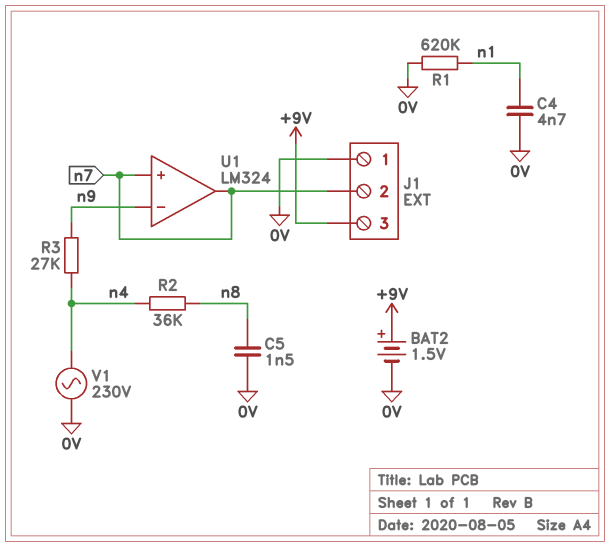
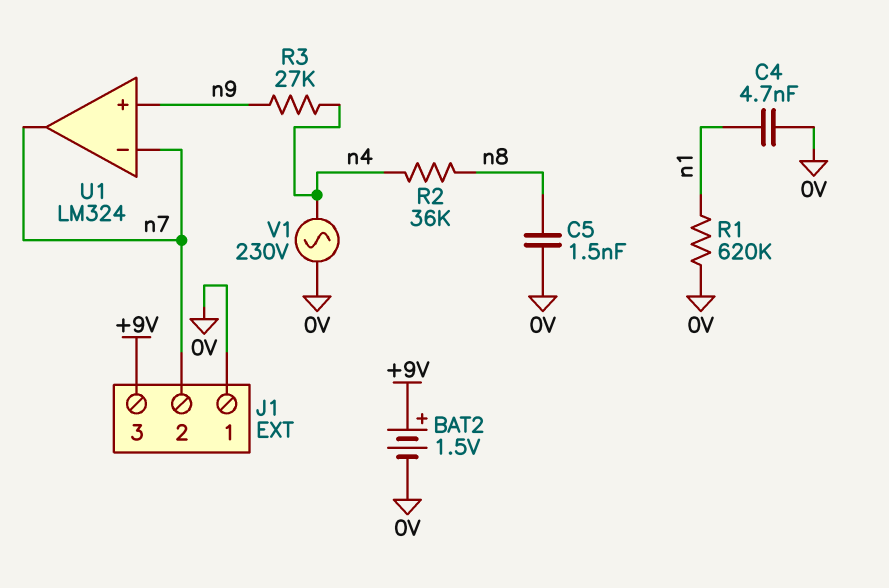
U1 pin in+: n7 -> n9
U1 pin in-: n9 -> n7

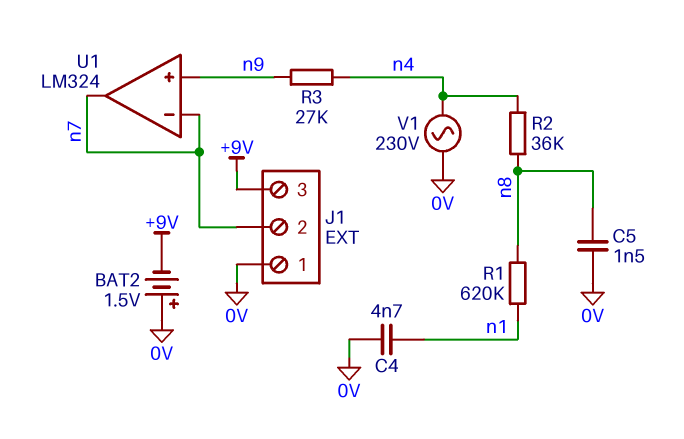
BAT2: 1.5V (plus +9V, minus 0V) -> 1.5V (plus 0V, minus +9V)
R1: 620k (0V, n1) -> 620k (n1, n8)

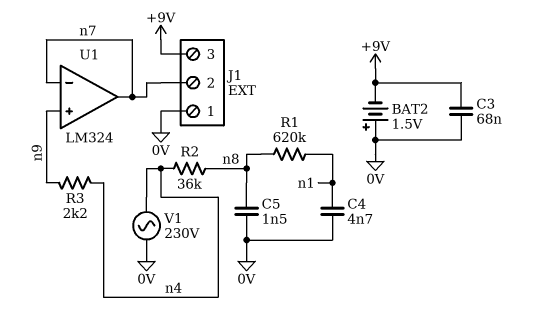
C3: none -> 68nF (+9V, 0V)
R3: 27k (n4, n9) -> 2.2k (n4, n9)

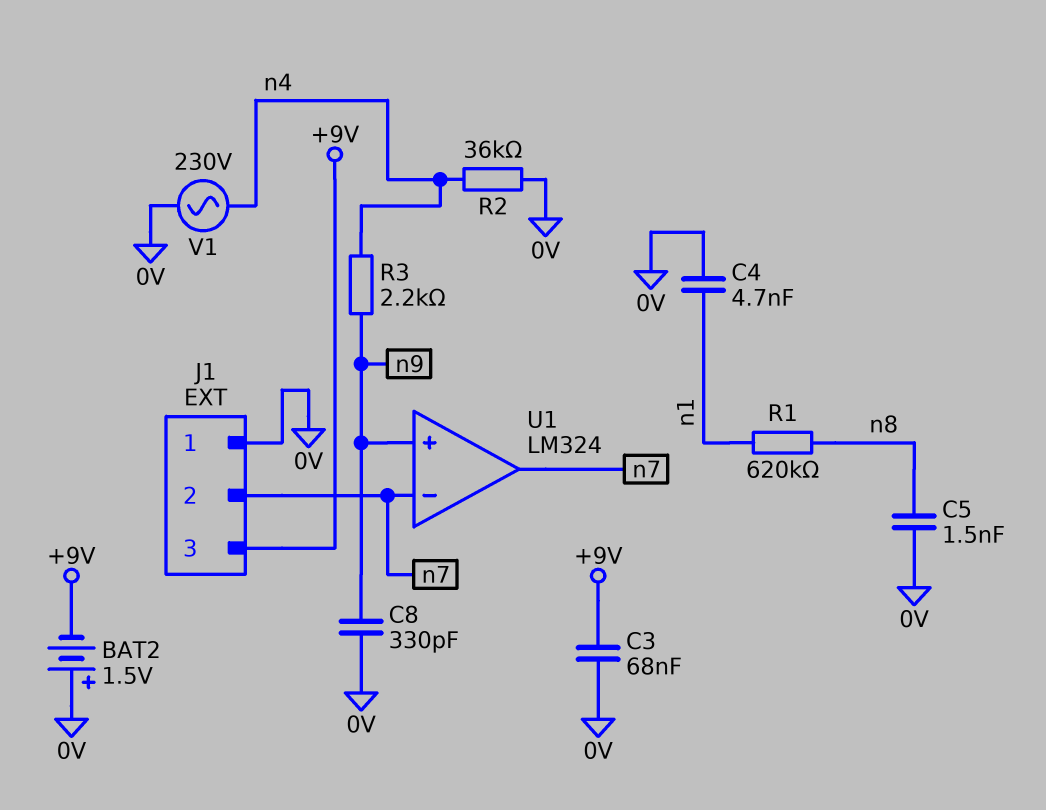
C8: none -> 330pF (0V, n9)
R2: 36k (n4, n8) -> 36k (0V, n4)

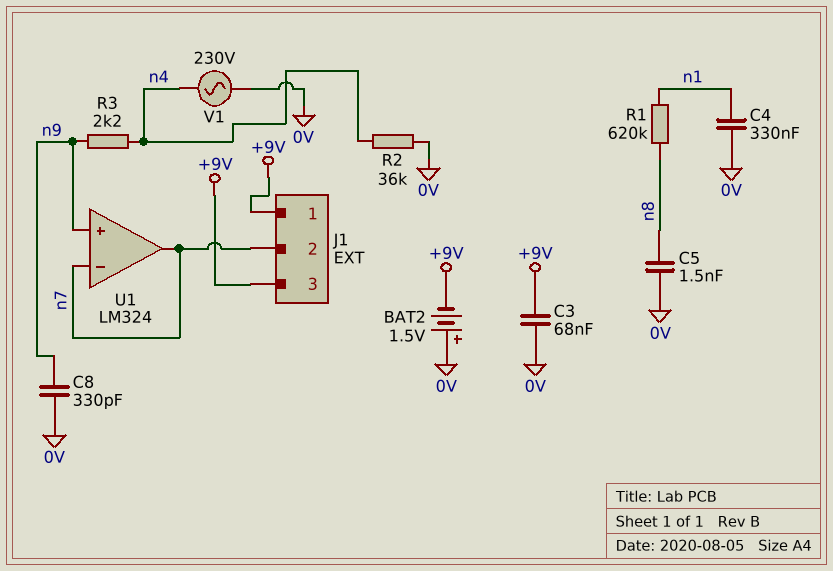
C4: 4.7nF (0V, n1) -> 330nF (0V, n1)
J1 pin 1: 0V -> +9V

